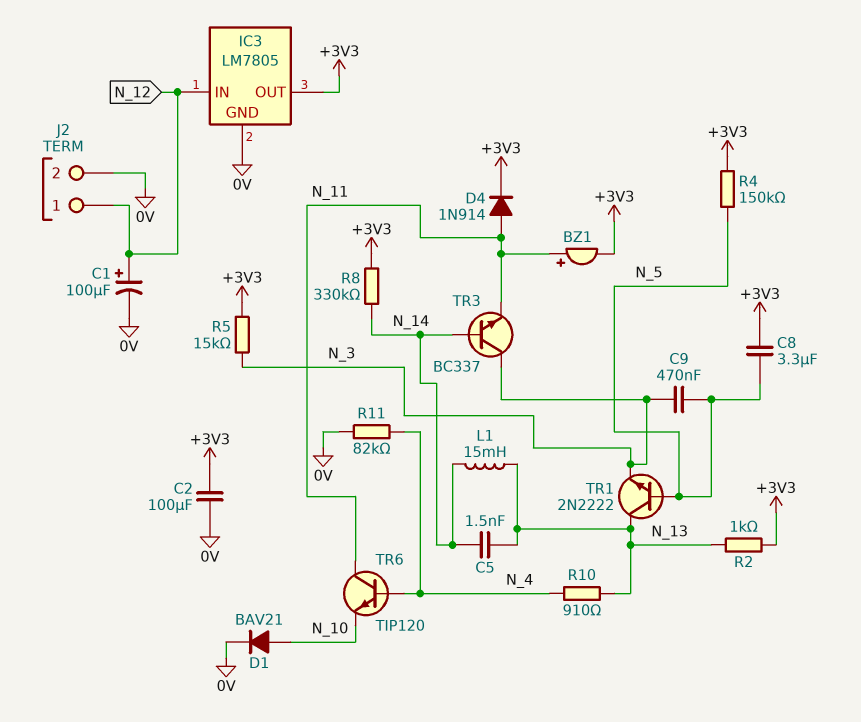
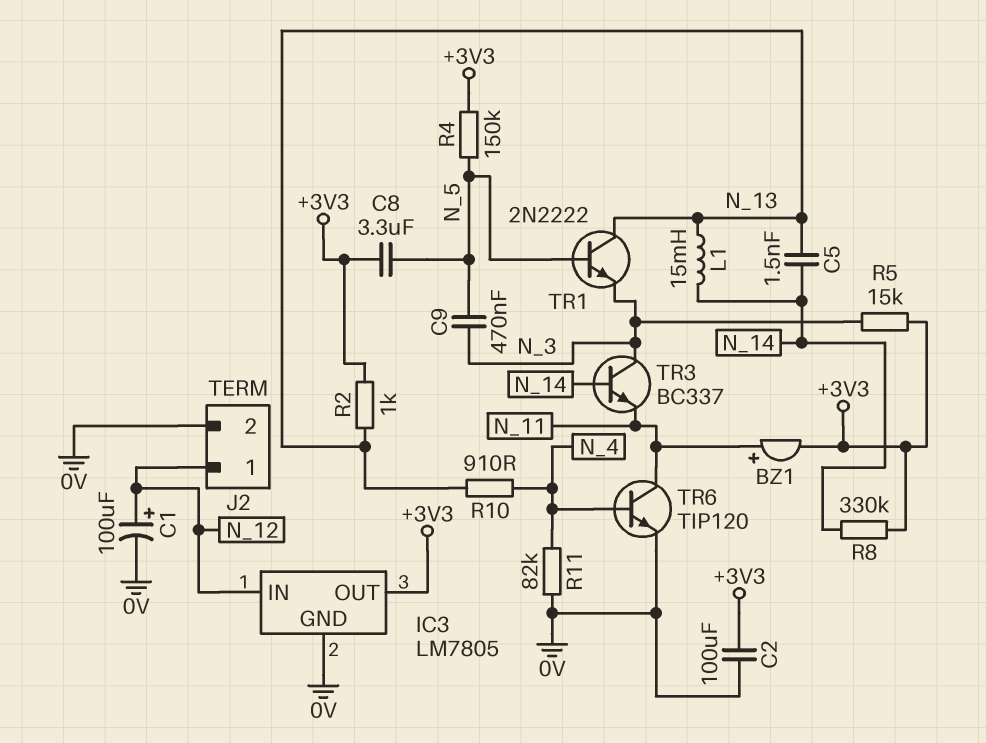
D1: diode BAV21 (A N_10, K 0V) -> none
D4: diode 1N914 (A N_11, K +3V3) -> none
TR6: NPN TIP120 (B N_4, C N_11, E N_10) -> NPN TIP120 (B N_4, C N_11, E 0V)

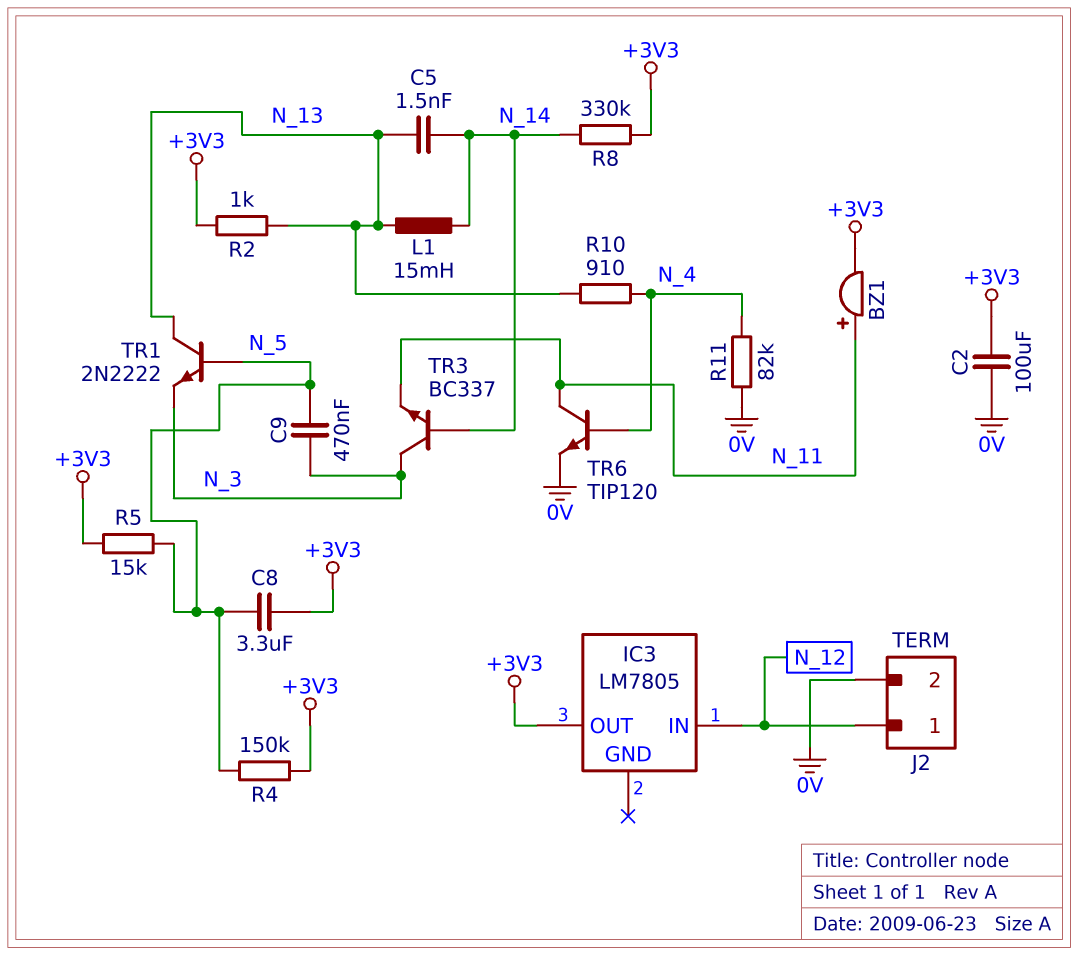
C1: 100uF (plus N_12, minus 0V) -> none
IC3 pin GND: 0V -> none
R5: 15k (+3V3, N_3) -> 15k (+3V3, N_5)

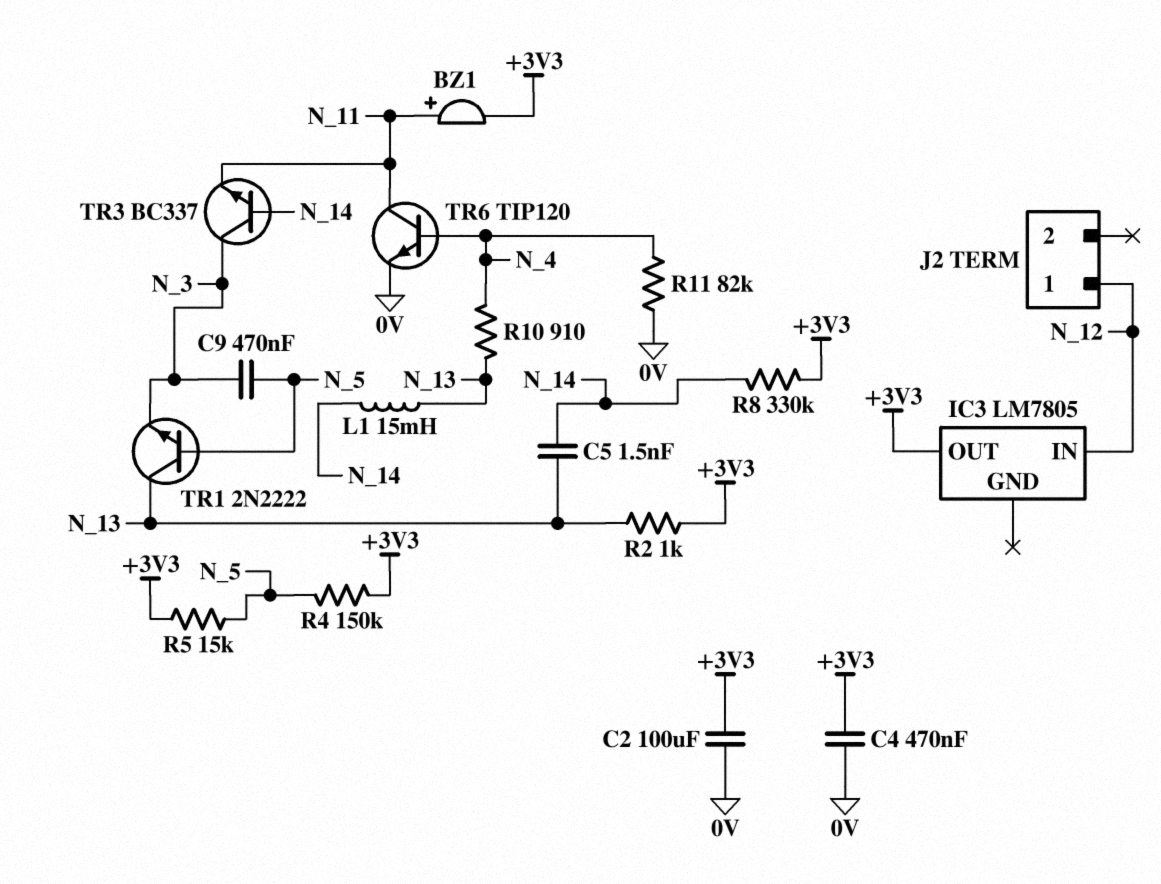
C4: none -> 470nF (+3V3, 0V)
C8: 3.3uF (+3V3, N_5) -> none
J2 pin 2: 0V -> none

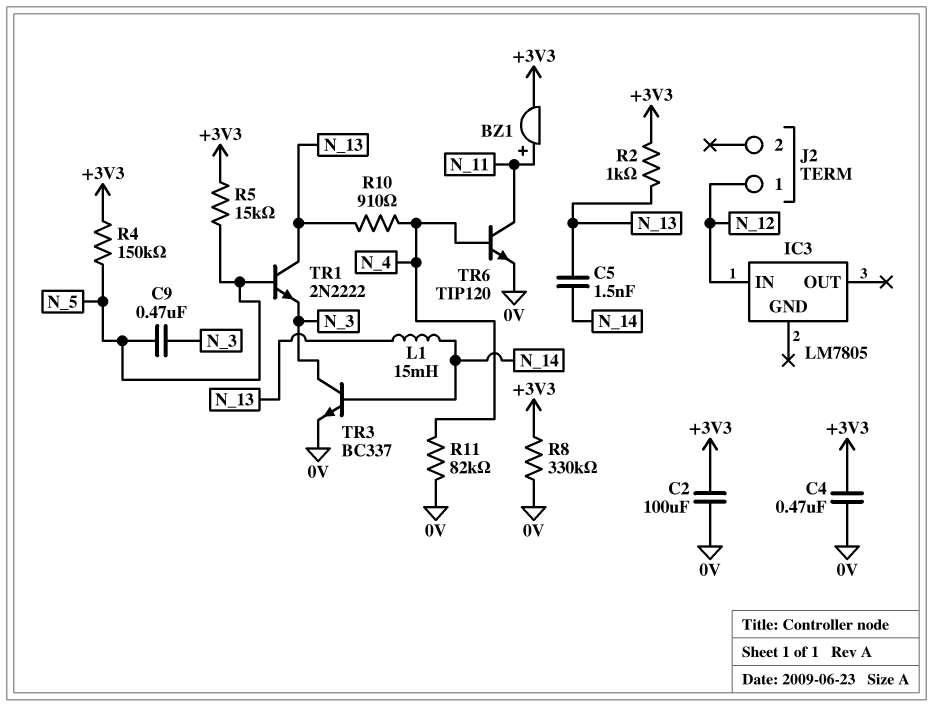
IC3 pin OUT: +3V3 -> none
R8: 330k (+3V3, N_14) -> 330k (+3V3, 0V)
TR3: NPN BC337 (B N_14, C N_3, E N_11) -> NPN BC337 (B N_14, C N_3, E 0V)

